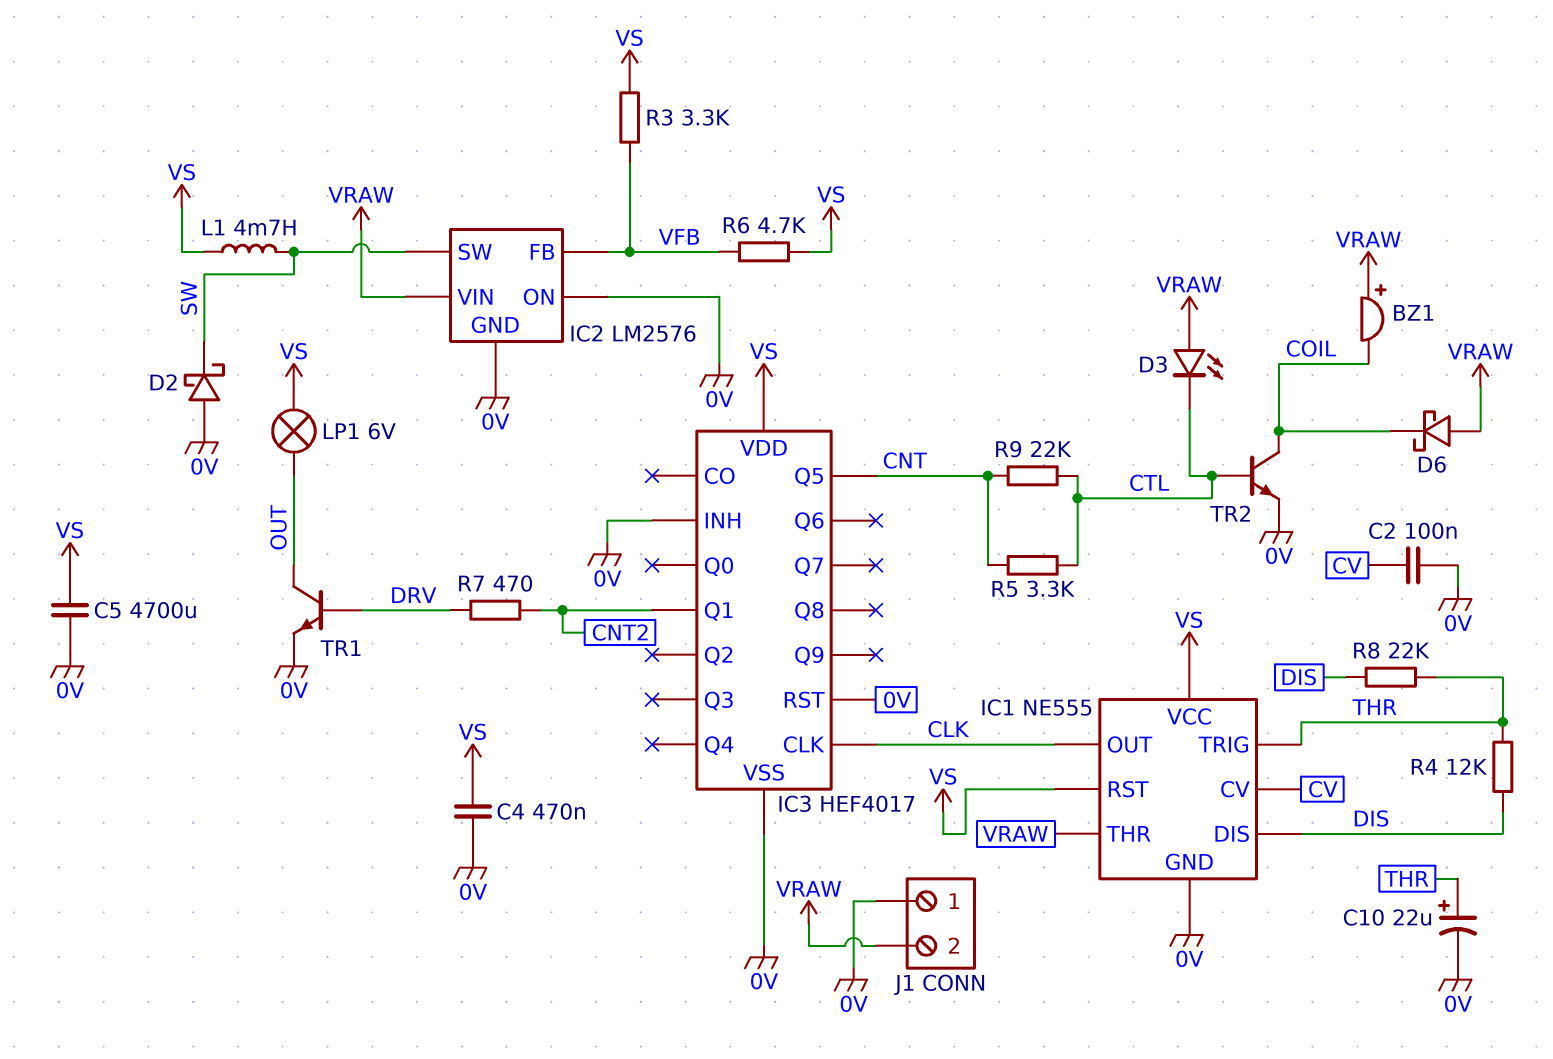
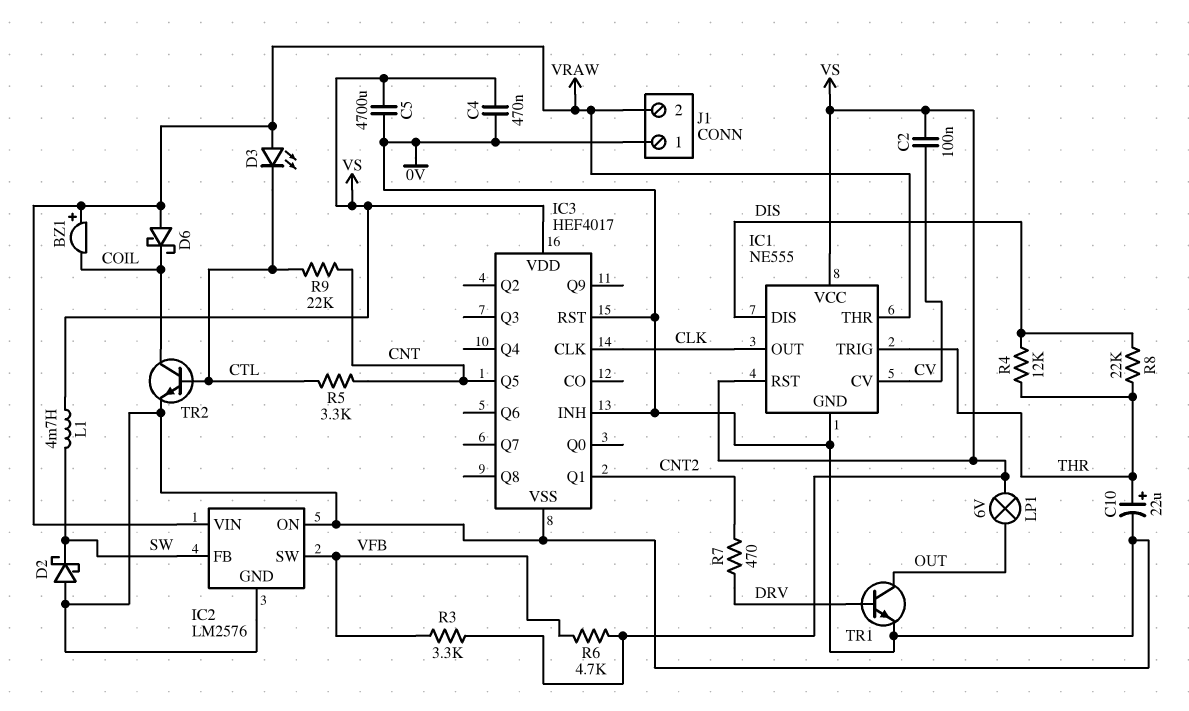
C2: 100nF (0V, CV) -> 100nF (CV, VS)
IC2 pin FB: VFB -> SW
IC2 pin SW: SW -> VFB

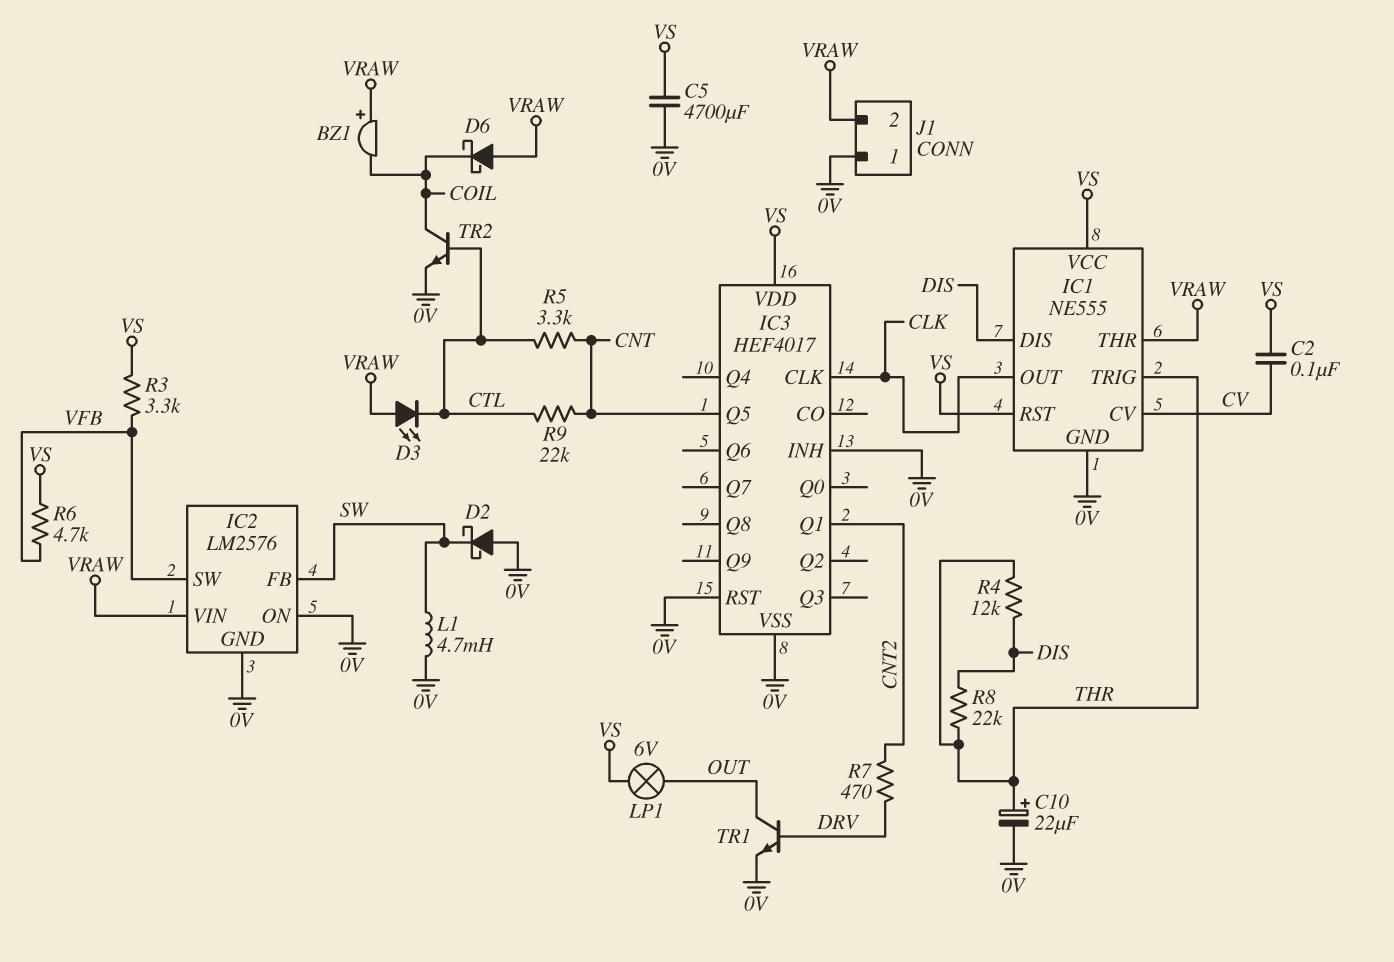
C4: 470nF (0V, VS) -> none
L1: 4.7mH (SW, VS) -> 4.7mH (0V, SW)

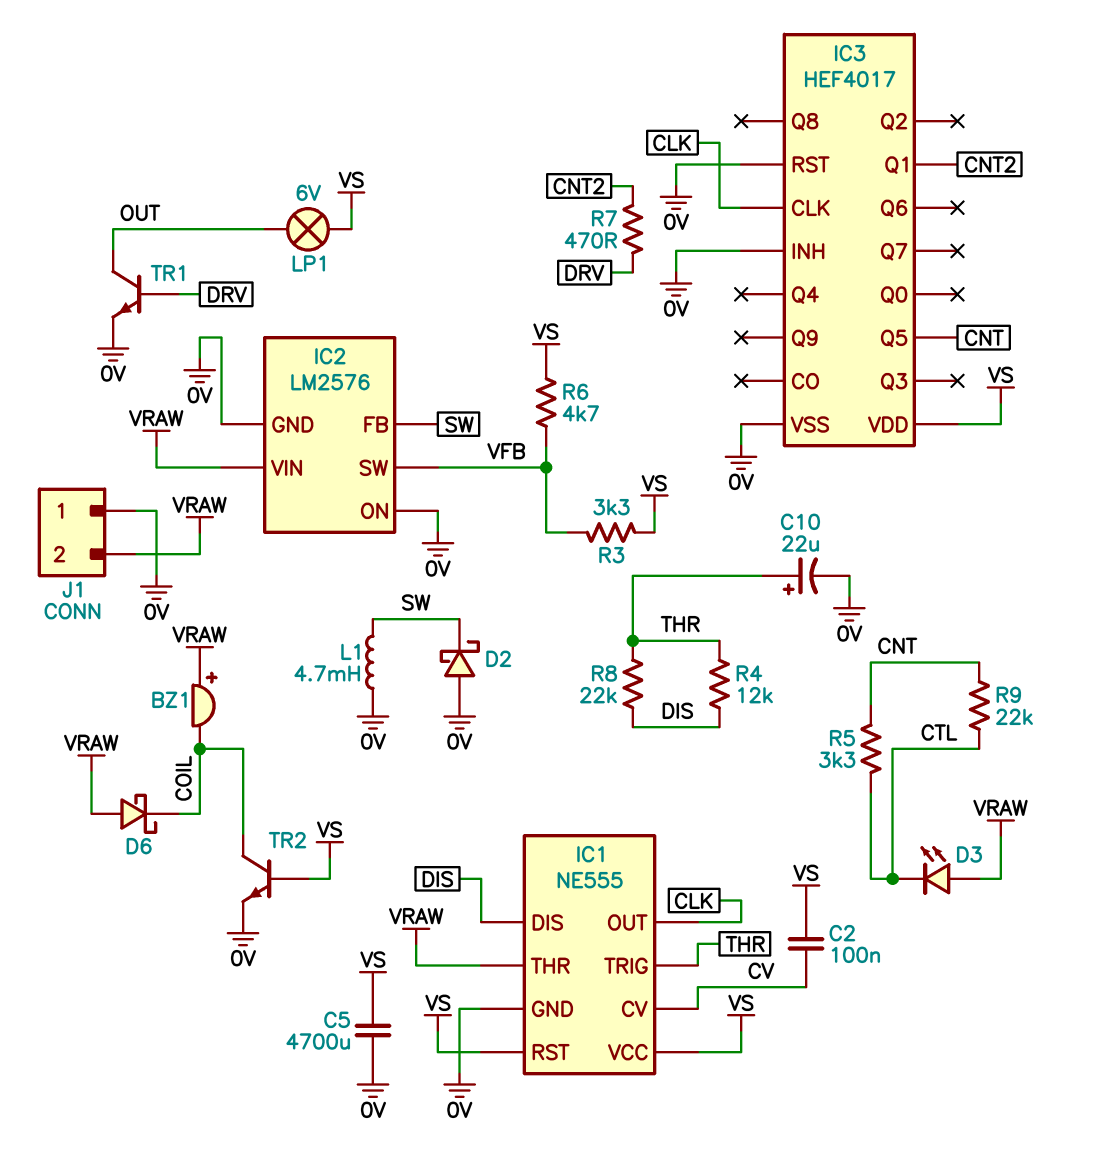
TR2: NPN (B CTL, C COIL, E 0V) -> NPN (B VS, C COIL, E 0V)

